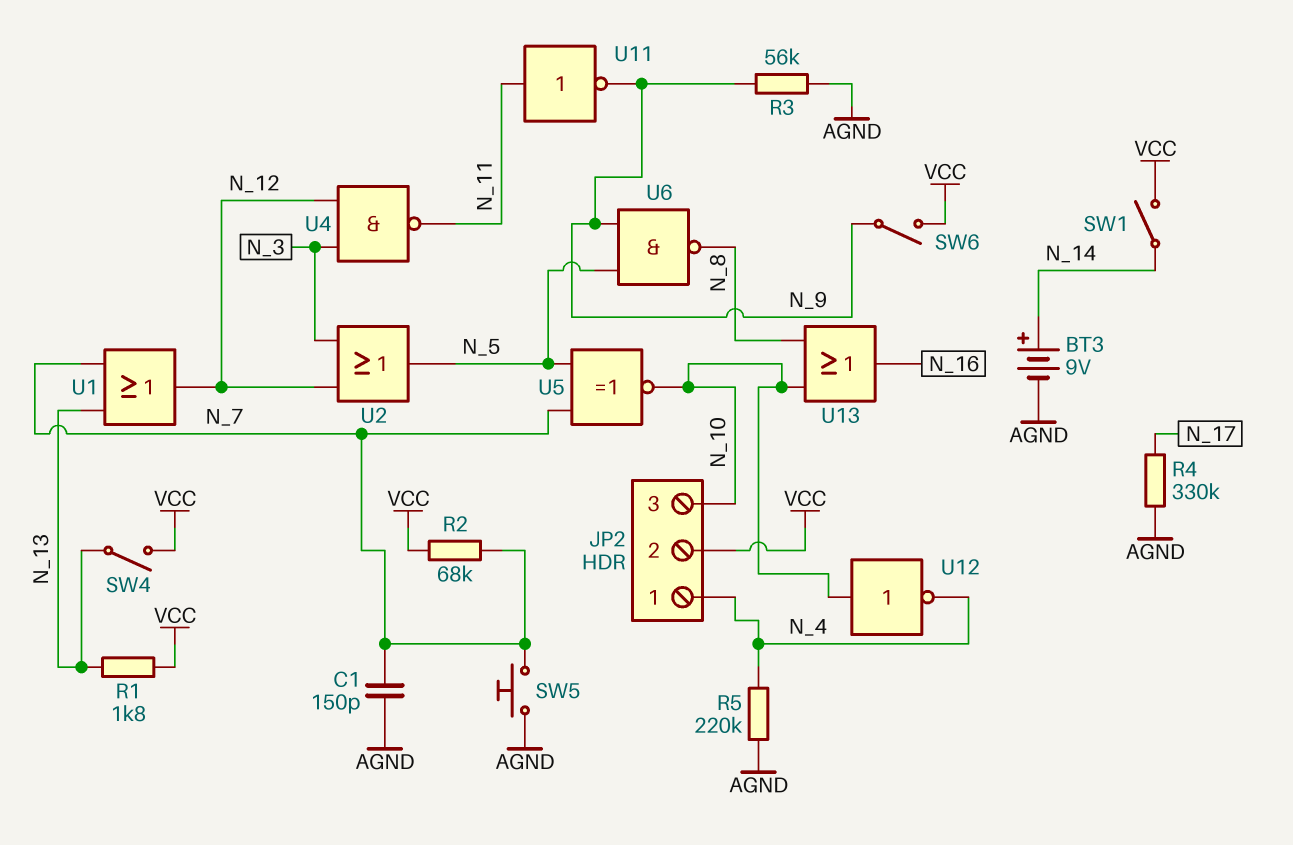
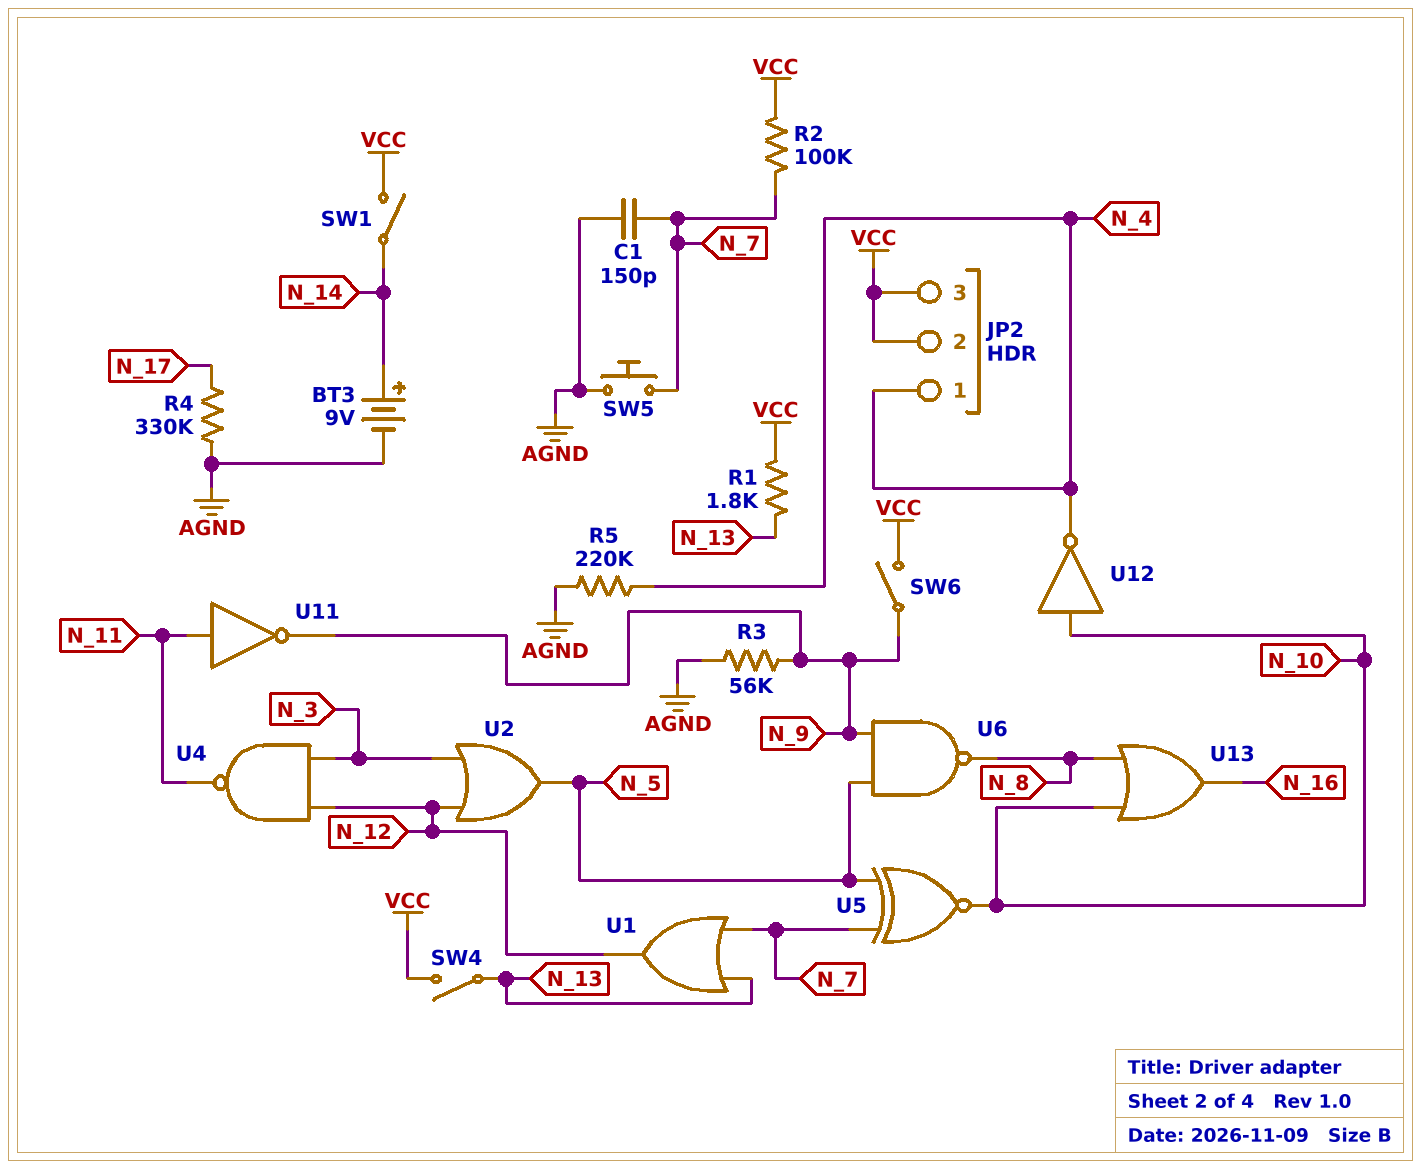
JP2 pin 3: N_10 -> VCC
R2: 68k (N_7, VCC) -> 100k (N_7, VCC)

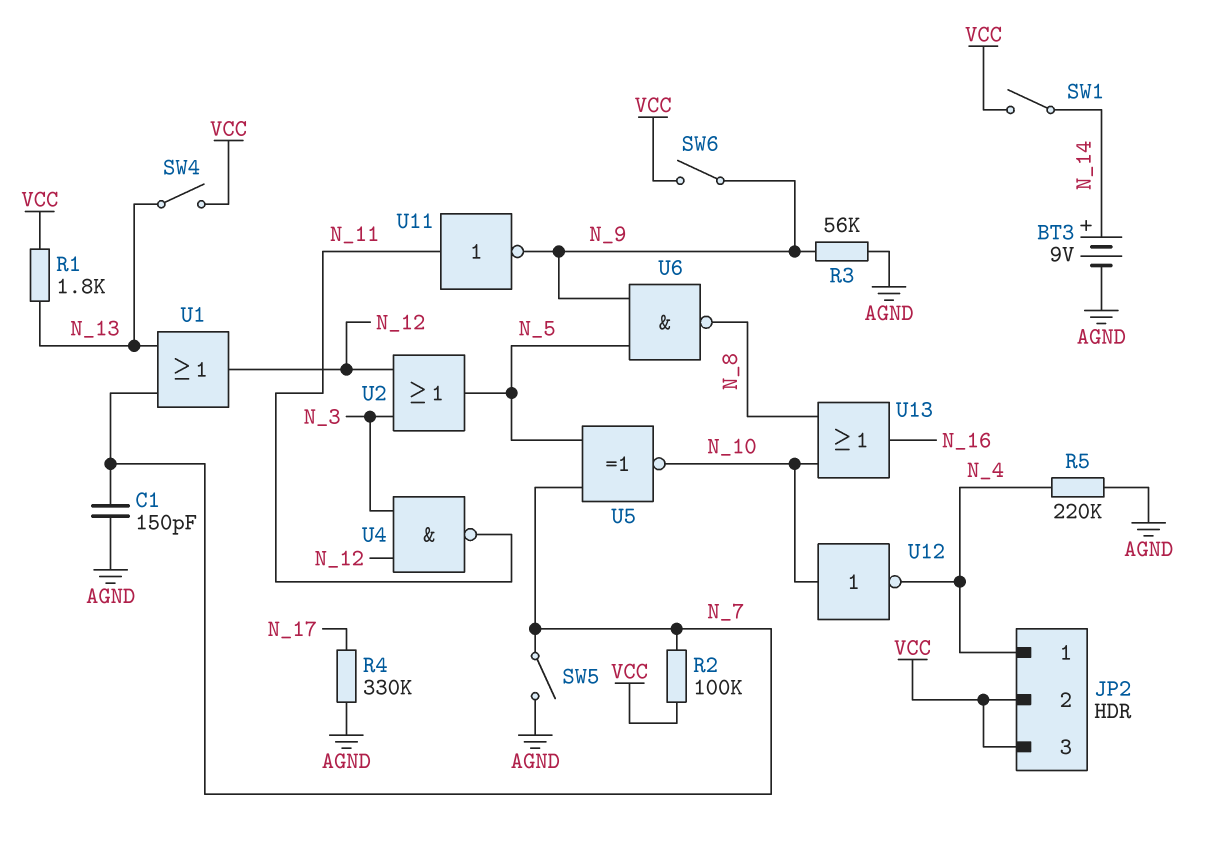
SW5: button (AGND, N_7) -> switch (AGND, N_7)

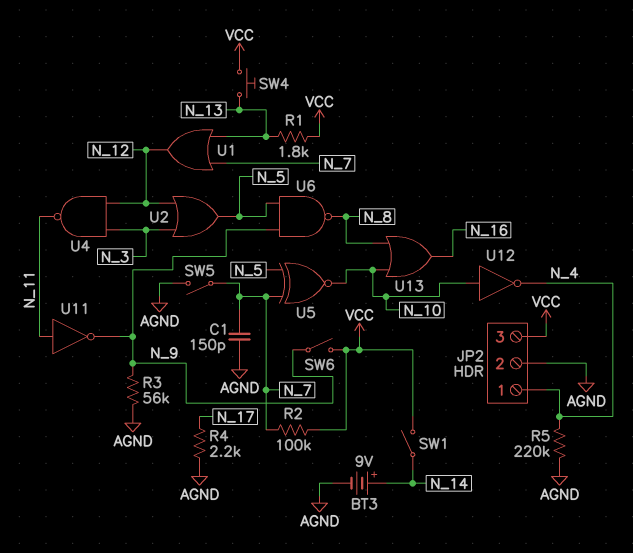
JP2 pin 2: VCC -> AGND
R4: 330k (AGND, N_17) -> 2.2k (AGND, N_17)
SW4: switch (N_13, VCC) -> button (N_13, VCC)

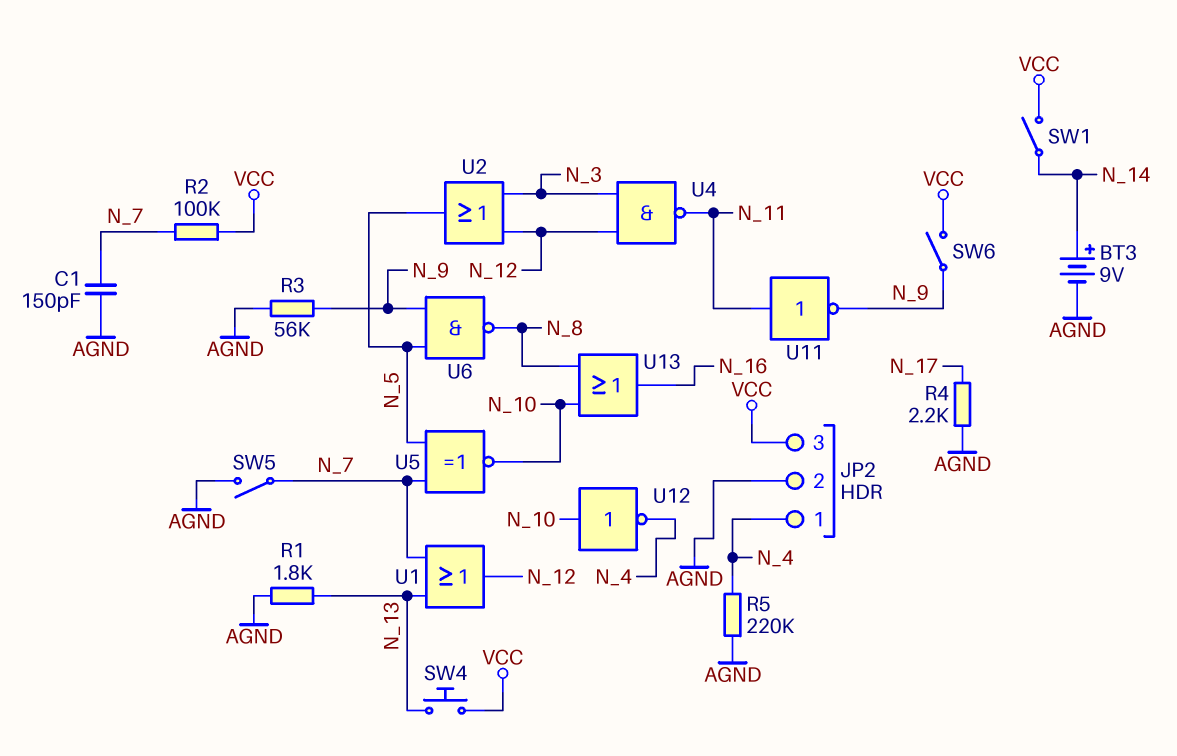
R1: 1.8k (N_13, VCC) -> 1.8k (AGND, N_13)

